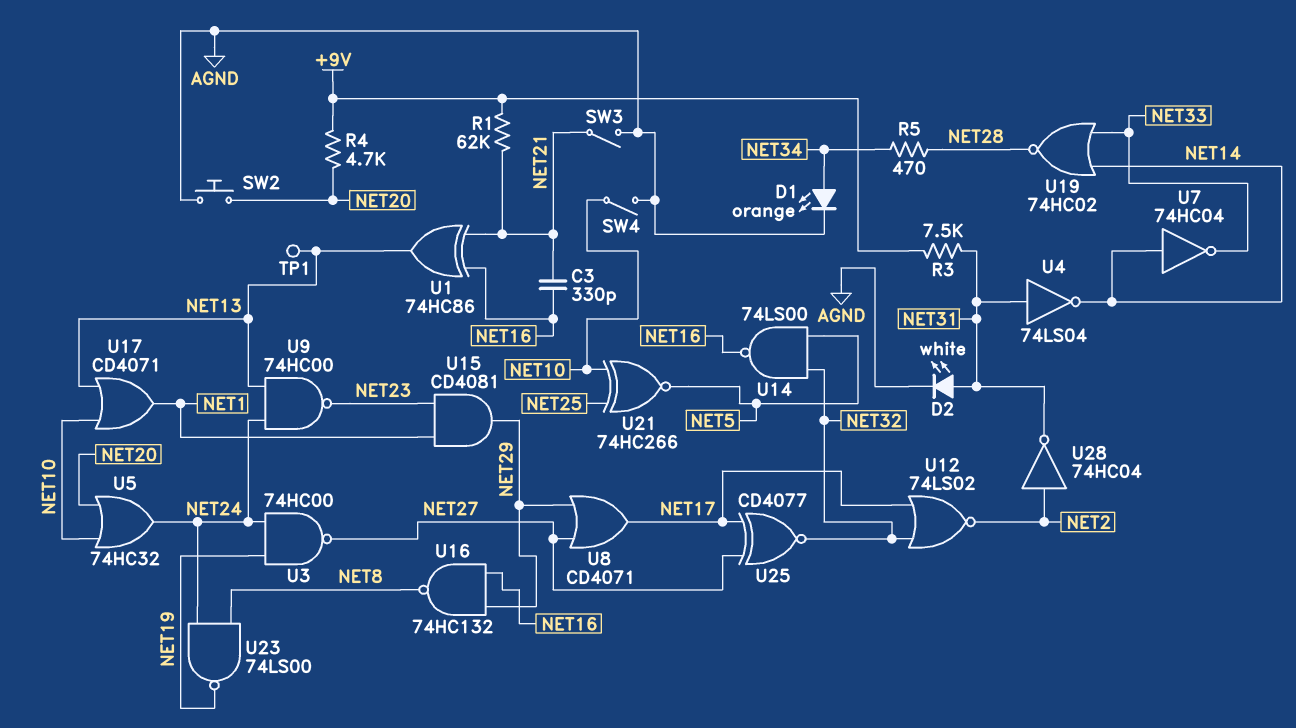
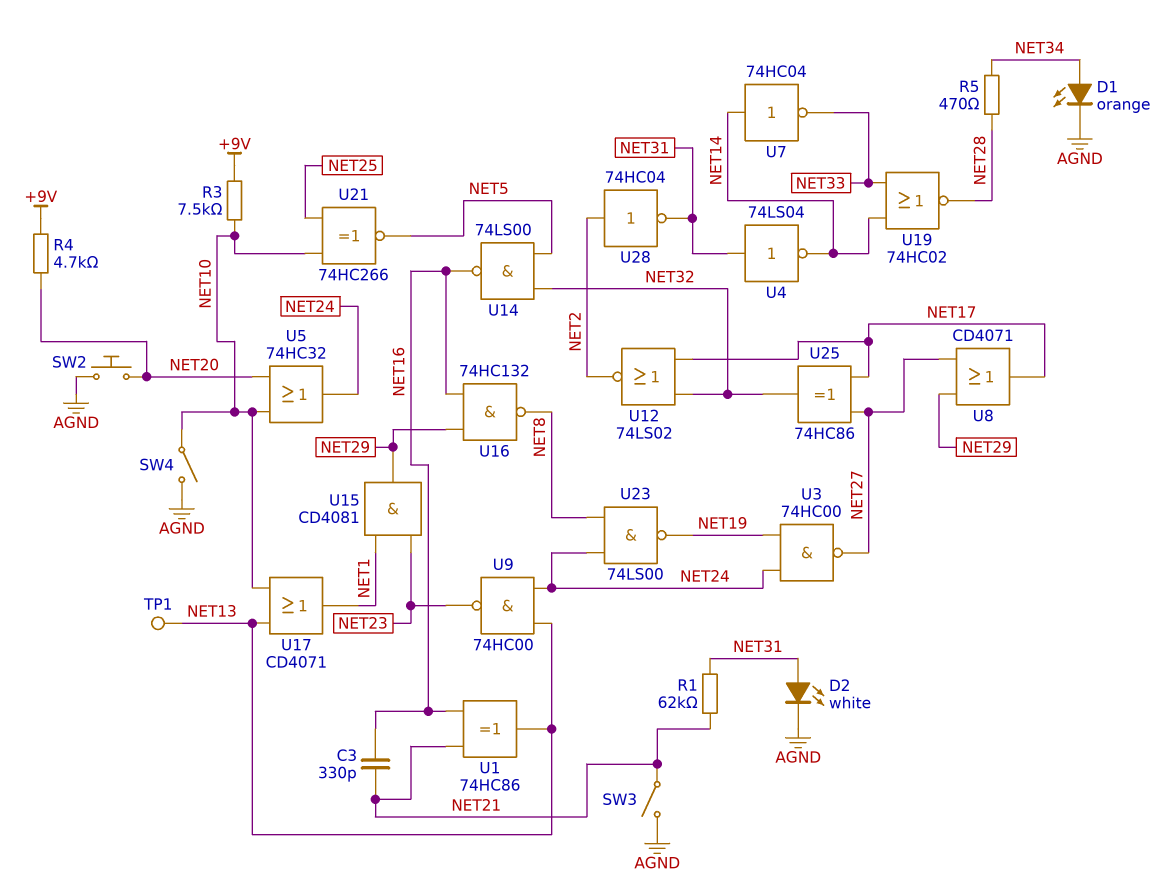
R1: 62k (+9V, NET21) -> 62k (NET21, NET31)
R3: 7.5k (+9V, NET31) -> 7.5k (+9V, NET10)
U25: XNOR CD4077 (in NET17, in NET27, out NET32) -> XOR 74HC86 (in NET17, in NET27, out NET32)

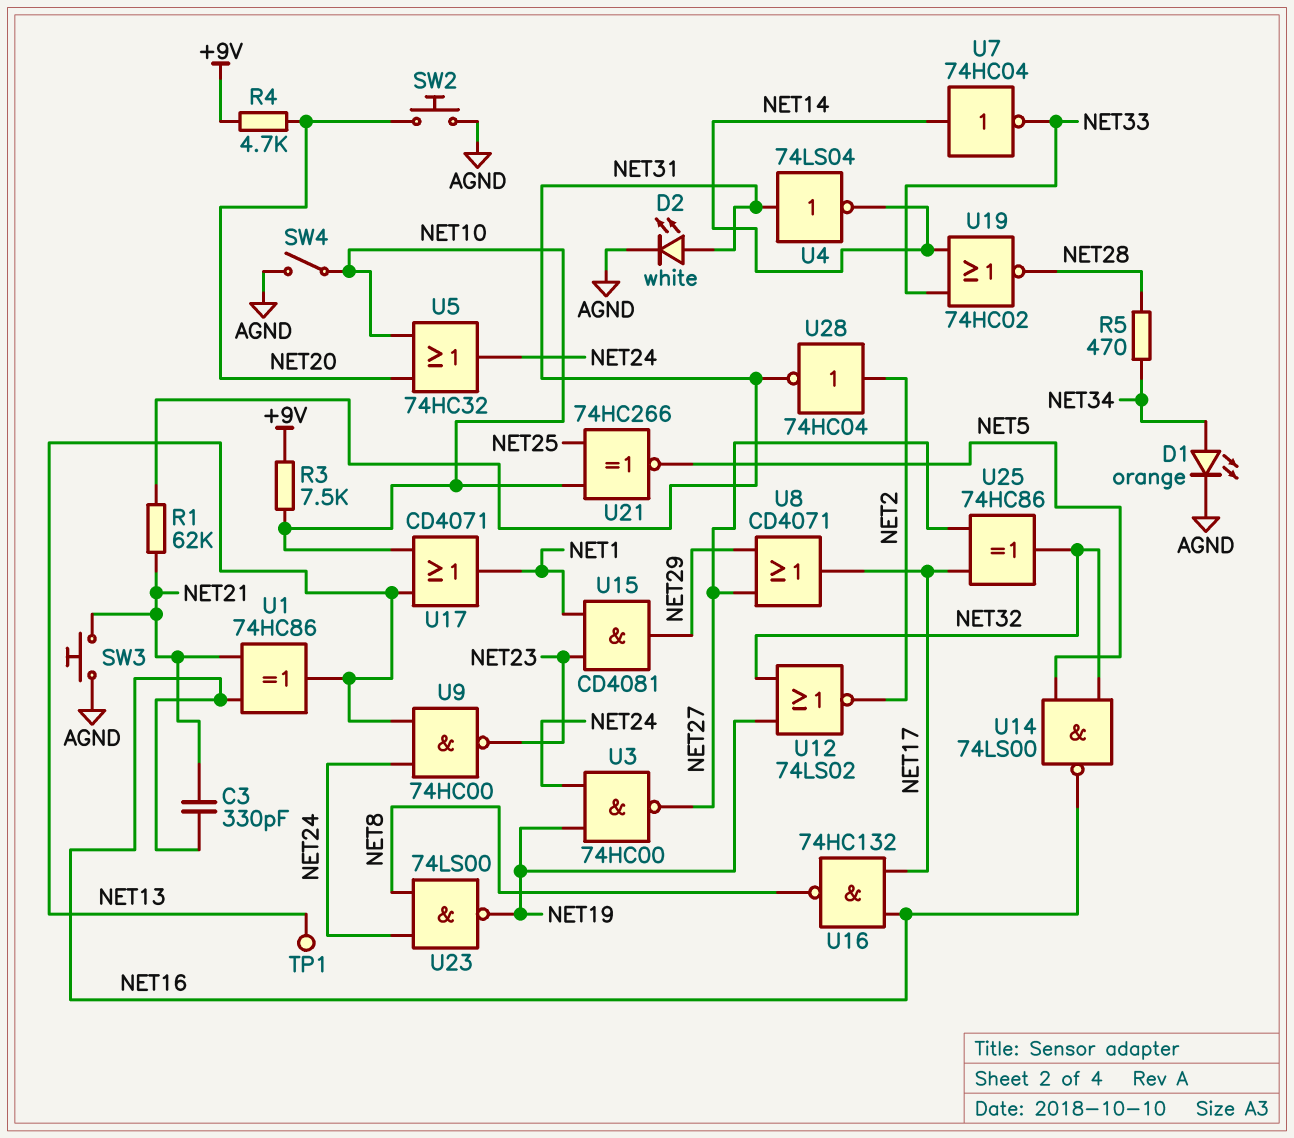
SW3: switch (AGND, NET21) -> button (AGND, NET21)
U12: NOR 74LS02 (in NET17, in NET32, out NET2) -> NOR 74LS02 (in NET19, in NET32, out NET2)
U16: NAND 74HC132 (in NET16, in NET29, out NET8) -> NAND 74HC132 (in NET16, in NET17, out NET8)

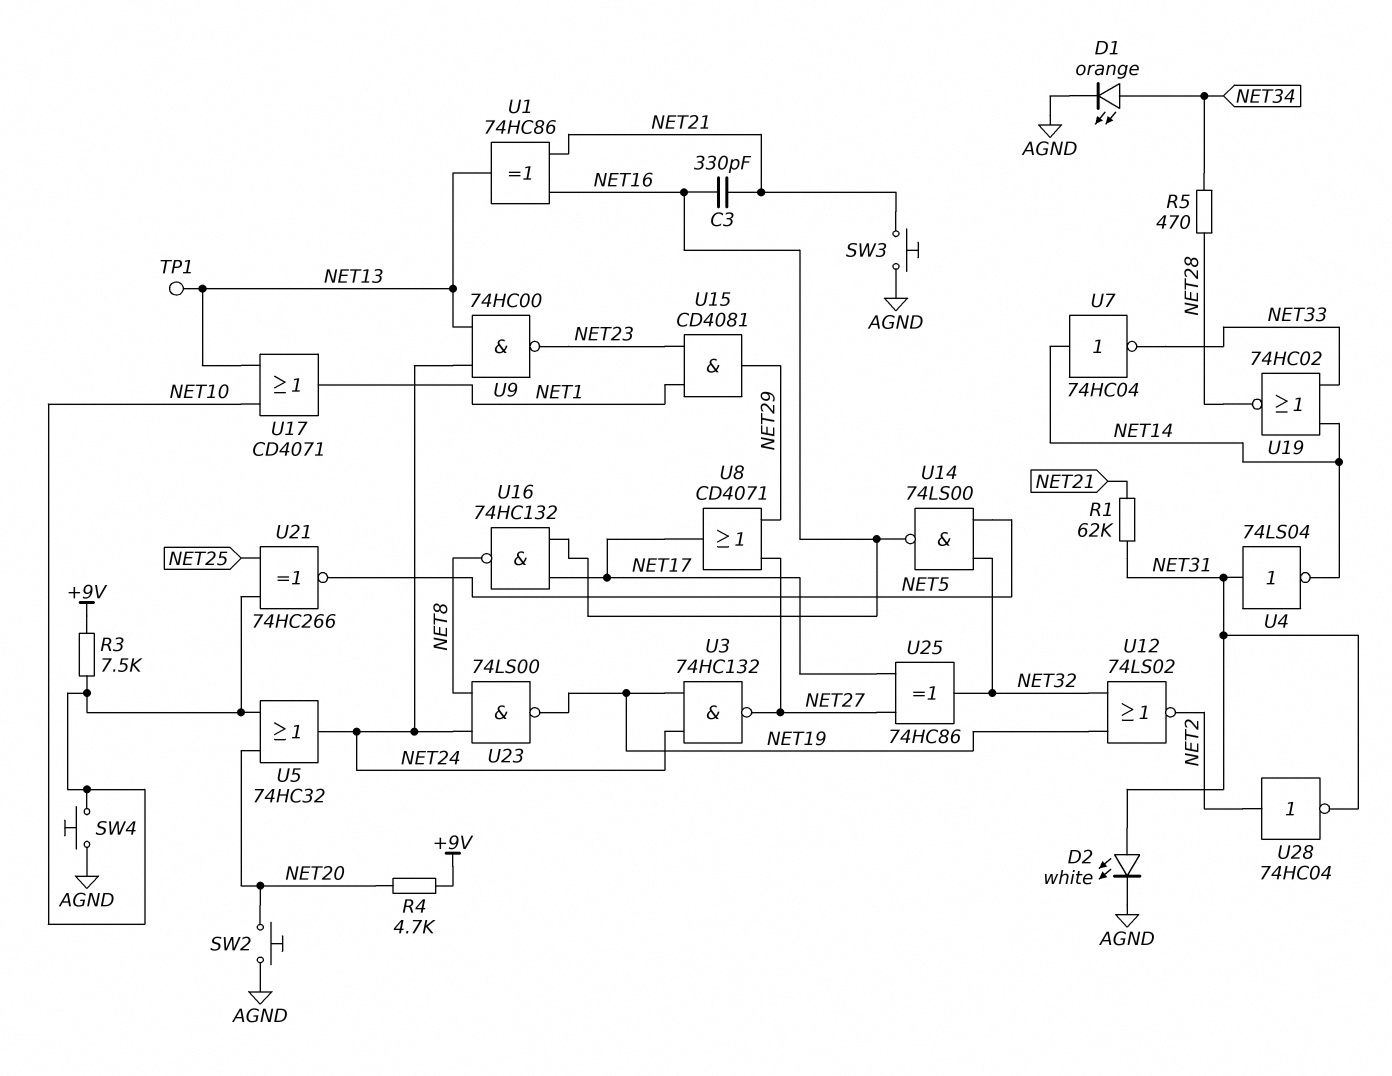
SW4: switch (AGND, NET10) -> button (AGND, NET10)
U3: NAND 74HC00 (in NET19, in NET24, out NET27) -> NAND 74HC132 (in NET19, in NET24, out NET27)

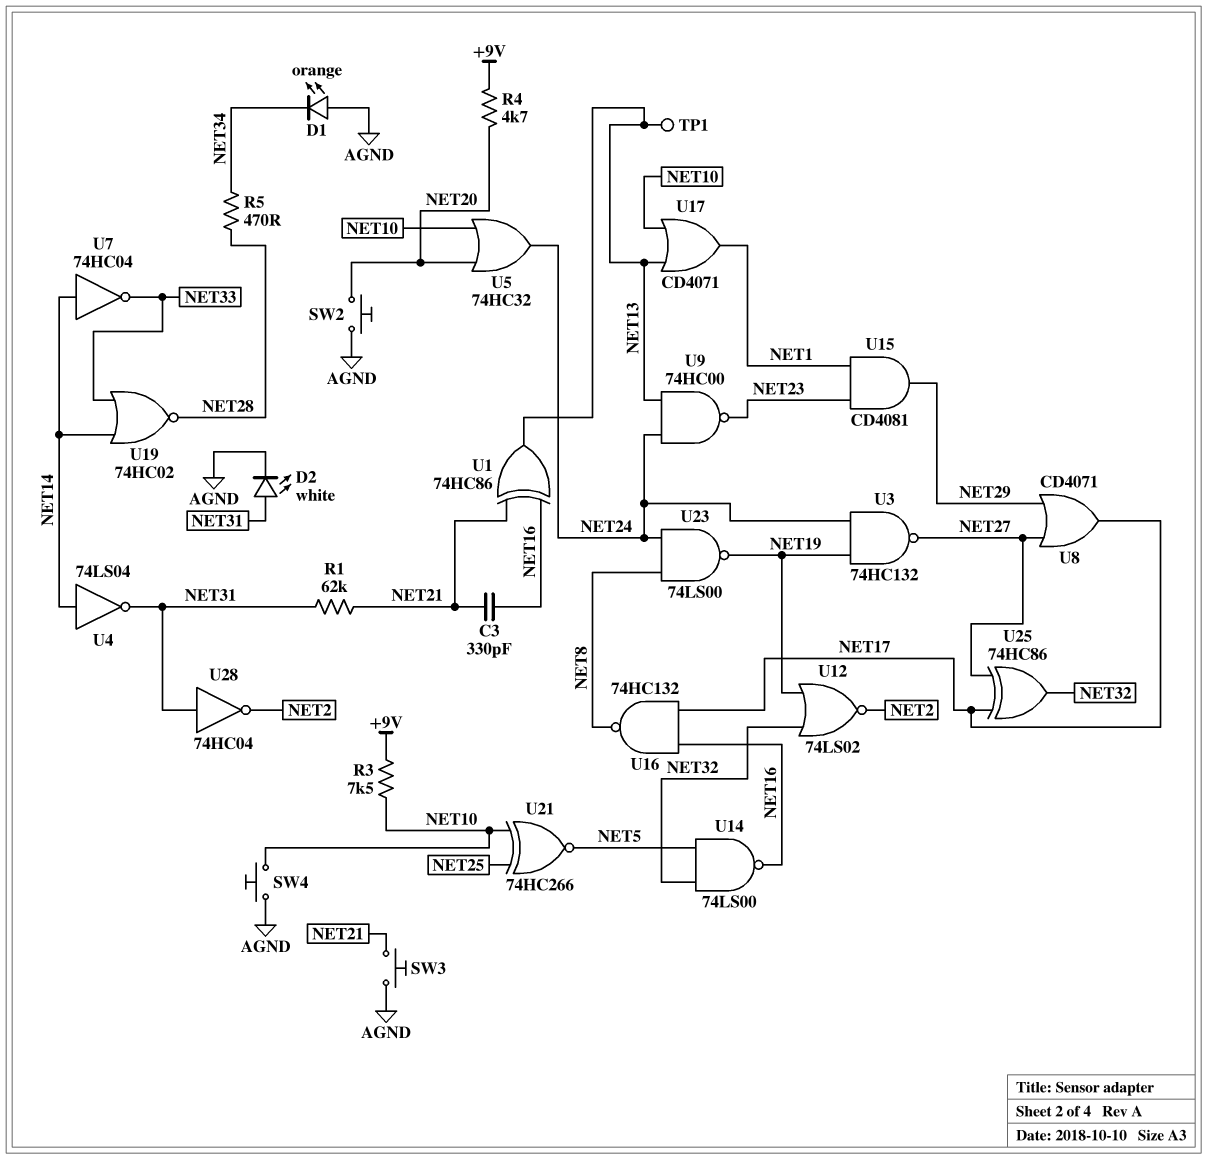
D1: LED orange (A NET34, K AGND) -> LED orange (A AGND, K NET34)
U4: NOT 74LS04 (in NET31, out NET14) -> NOT 74LS04 (in NET14, out NET31)
U28: NOT 74HC04 (in NET2, out NET31) -> NOT 74HC04 (in NET31, out NET2)

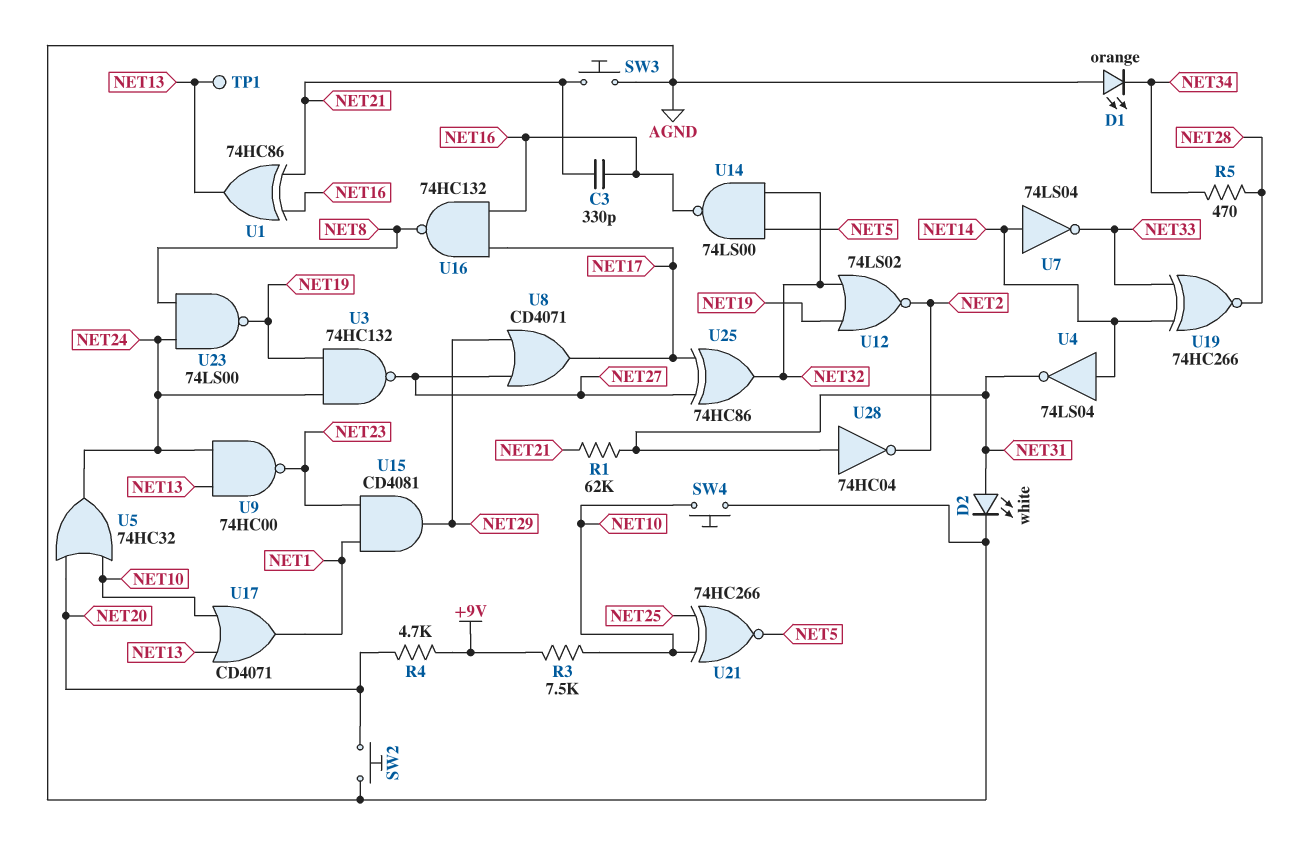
U7: NOT 74HC04 (in NET14, out NET33) -> NOT 74LS04 (in NET14, out NET33)
U19: NOR 74HC02 (in NET14, in NET33, out NET28) -> XNOR 74HC266 (in NET14, in NET33, out NET28)

